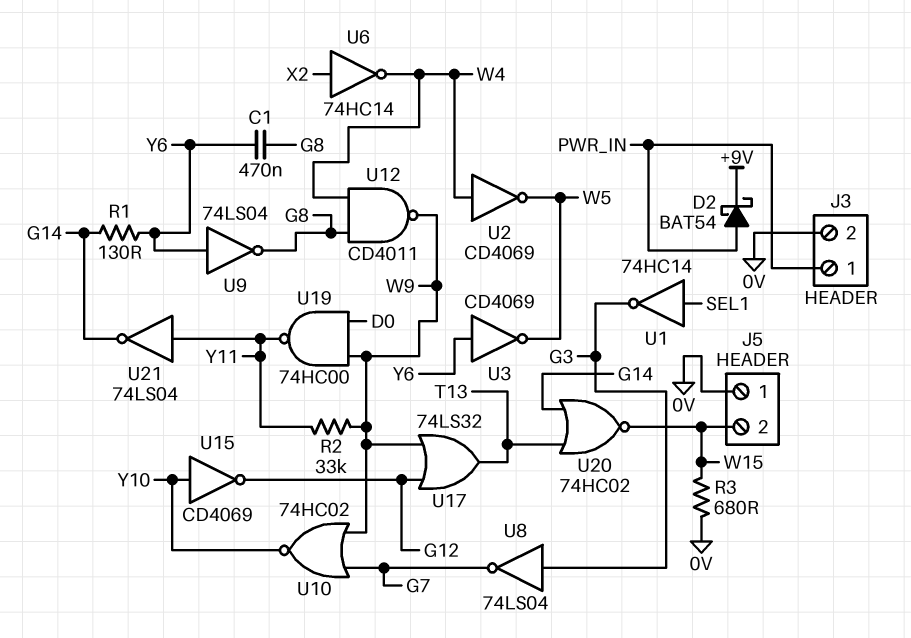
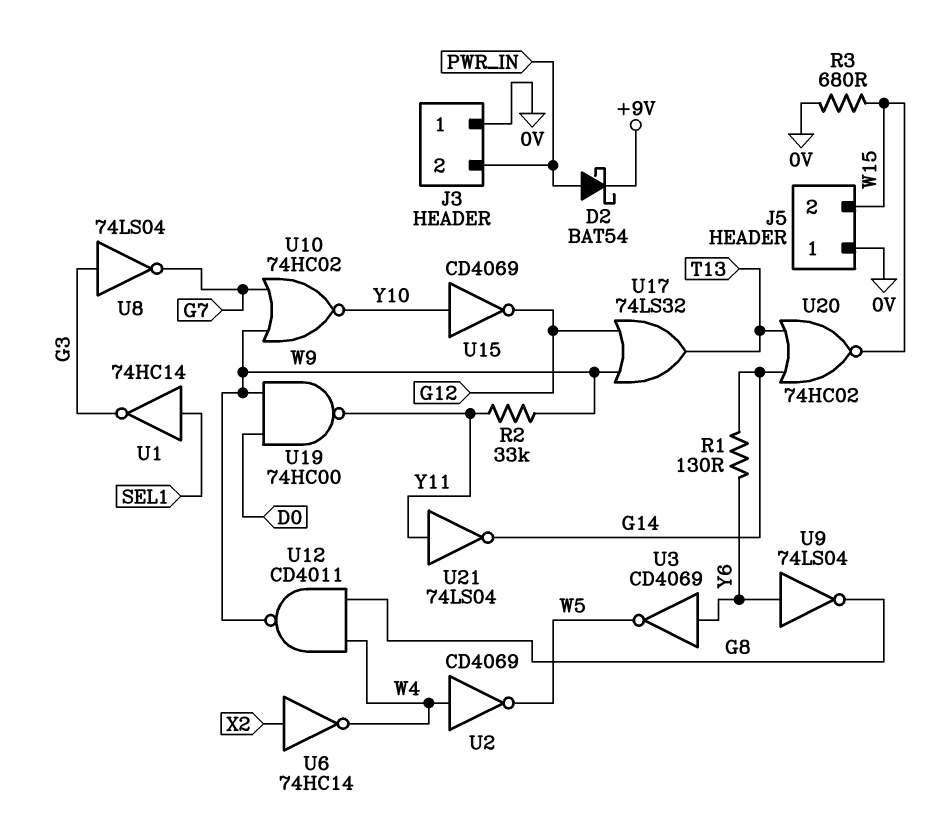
C1: 470nF (G8, Y6) -> none
J3 pin 1: PWR_IN -> 0V
J3 pin 2: 0V -> PWR_IN

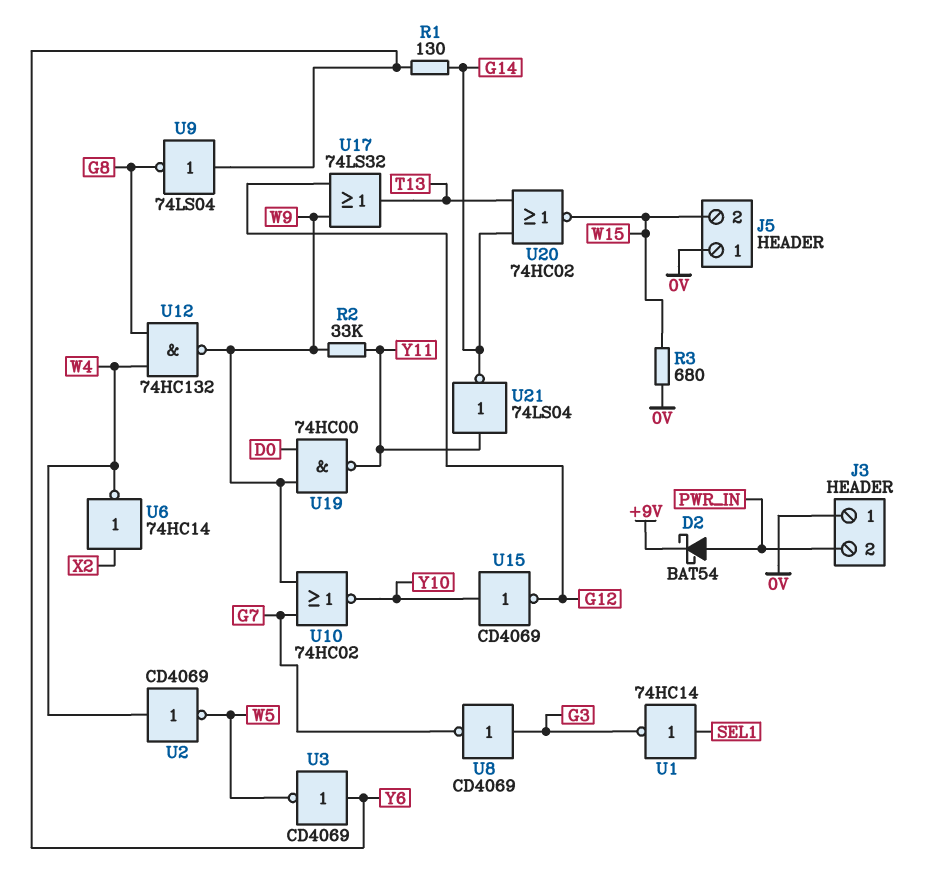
U8: NOT 74LS04 (in G3, out G7) -> NOT CD4069 (in G3, out G7)
U12: NAND CD4011 (in G8, in W4, out W9) -> NAND 74HC132 (in G8, in W4, out W9)

